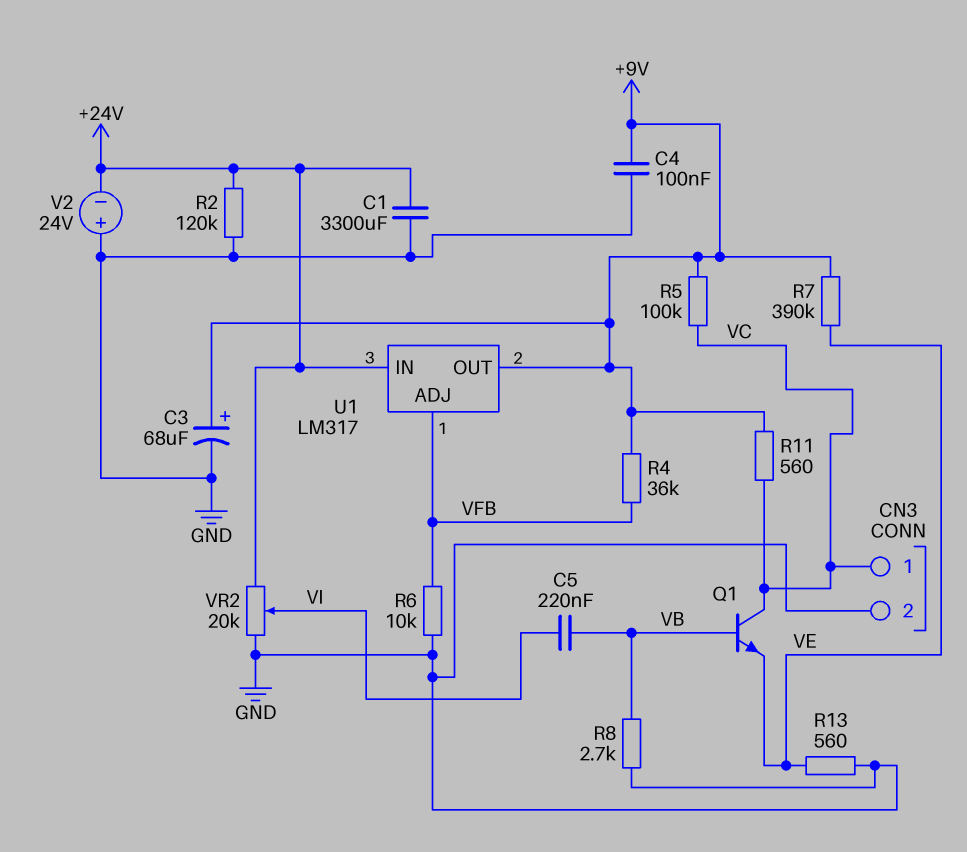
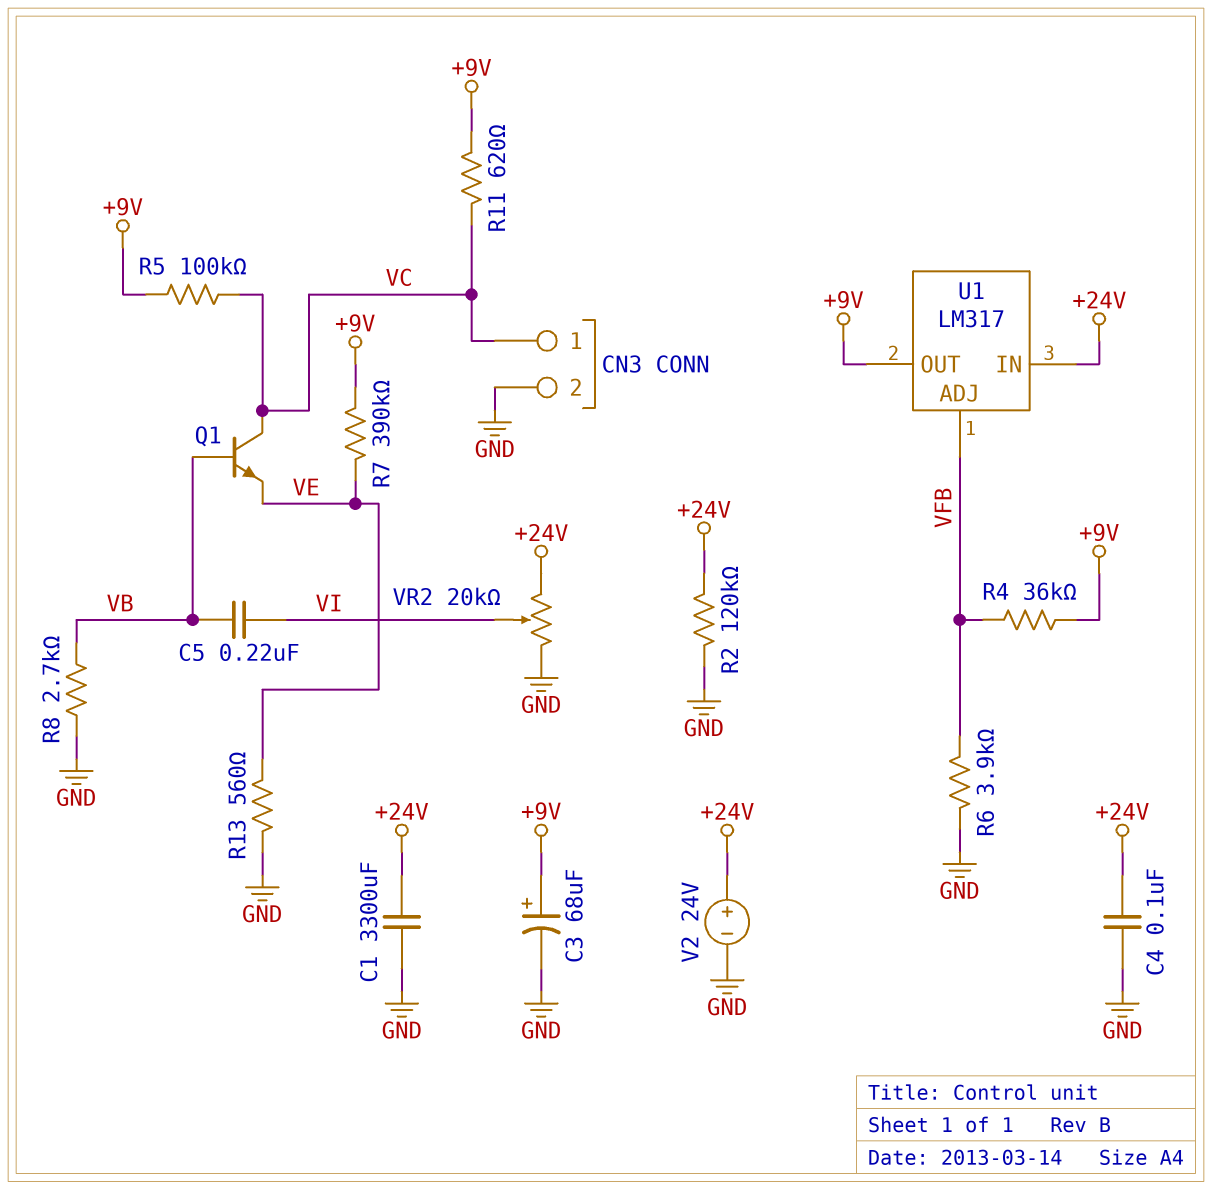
C4: 100nF (+9V, GND) -> 100nF (+24V, GND)
R6: 10k (GND, VFB) -> 3.9k (GND, VFB)
R11: 560 (+9V, VC) -> 620 (+9V, VC)
V2: 24V (plus GND, minus +24V) -> 24V (plus +24V, minus GND)

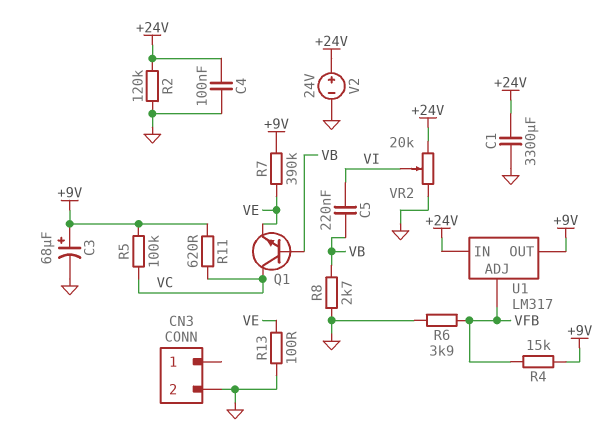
CN3 pin 1: VC -> none
R4: 36k (+9V, VFB) -> 15k (+9V, VFB)
R13: 560 (GND, VE) -> 100 (GND, VE)

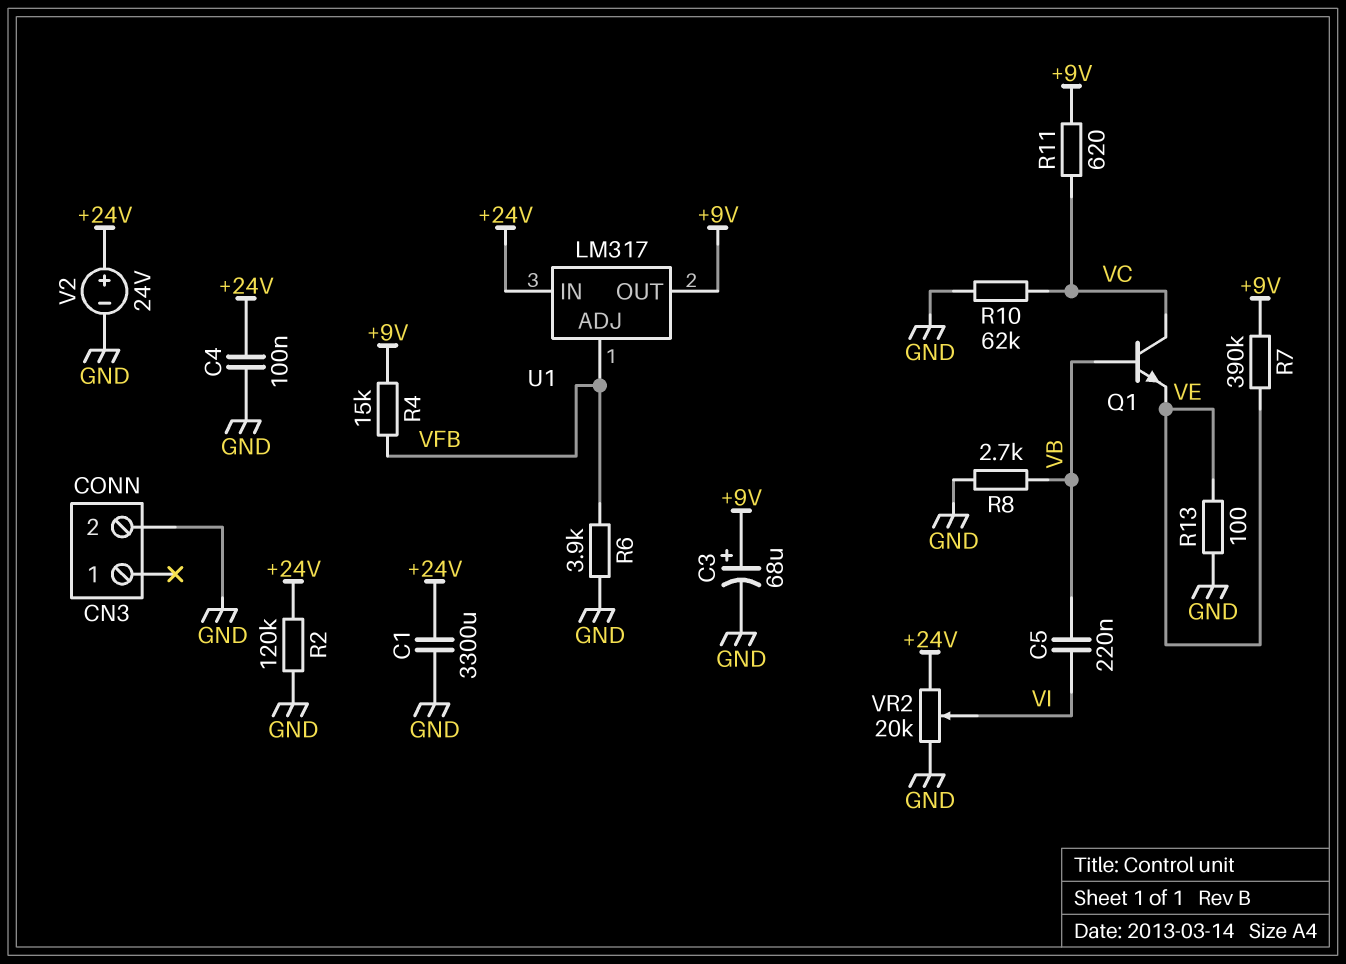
R5: 100k (+9V, VC) -> none
R10: none -> 62k (GND, VC)

